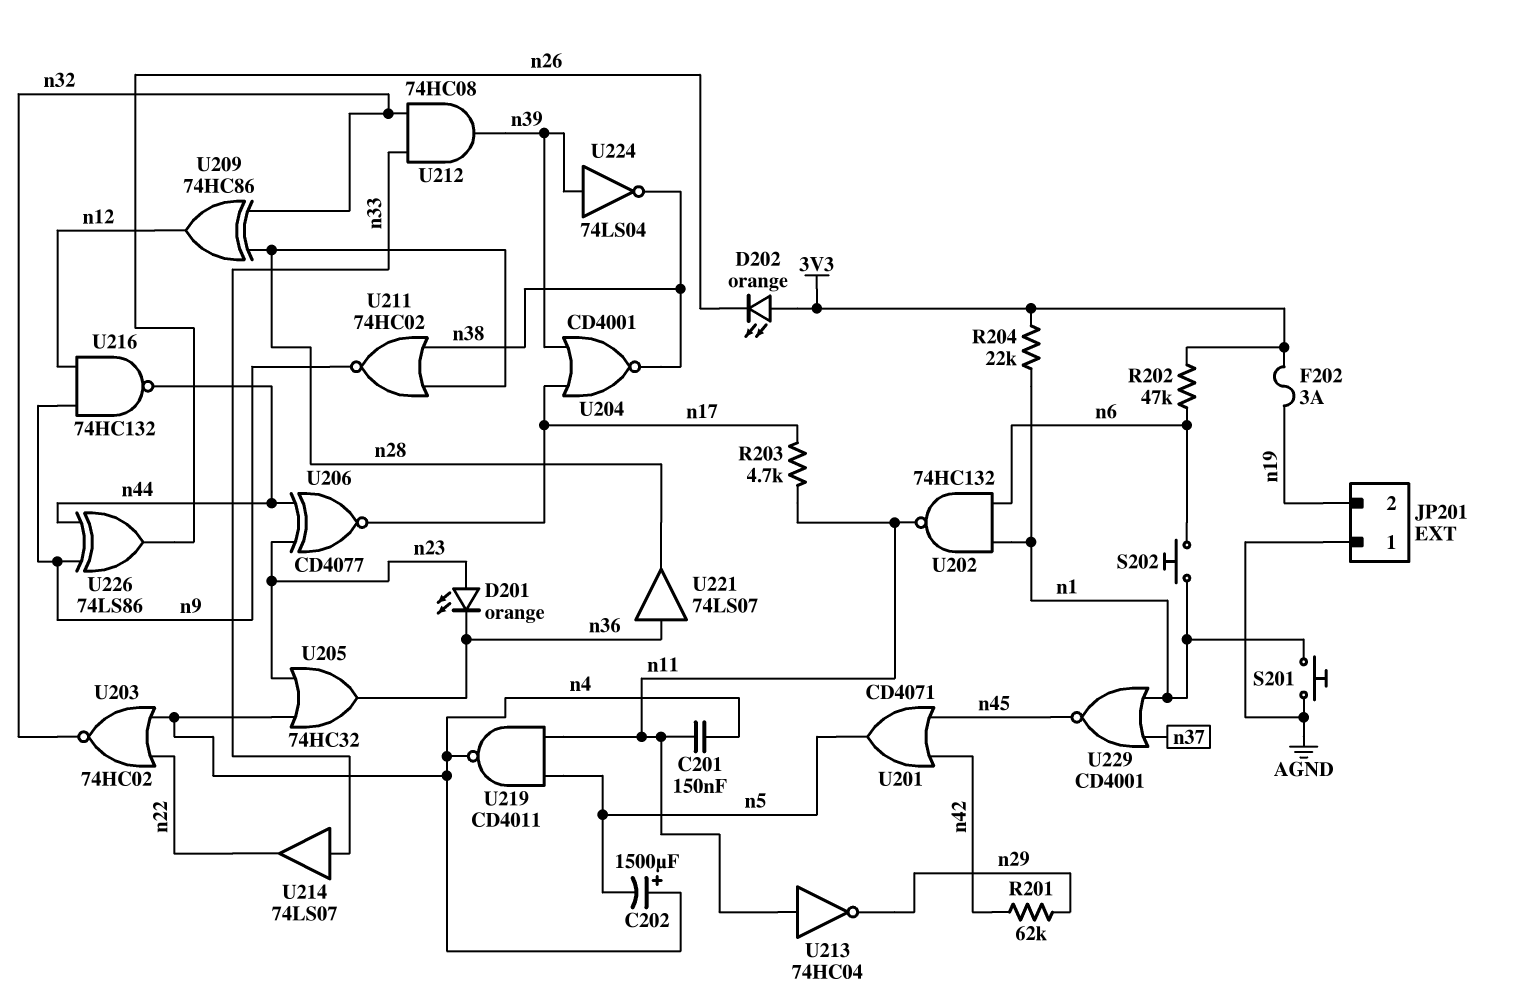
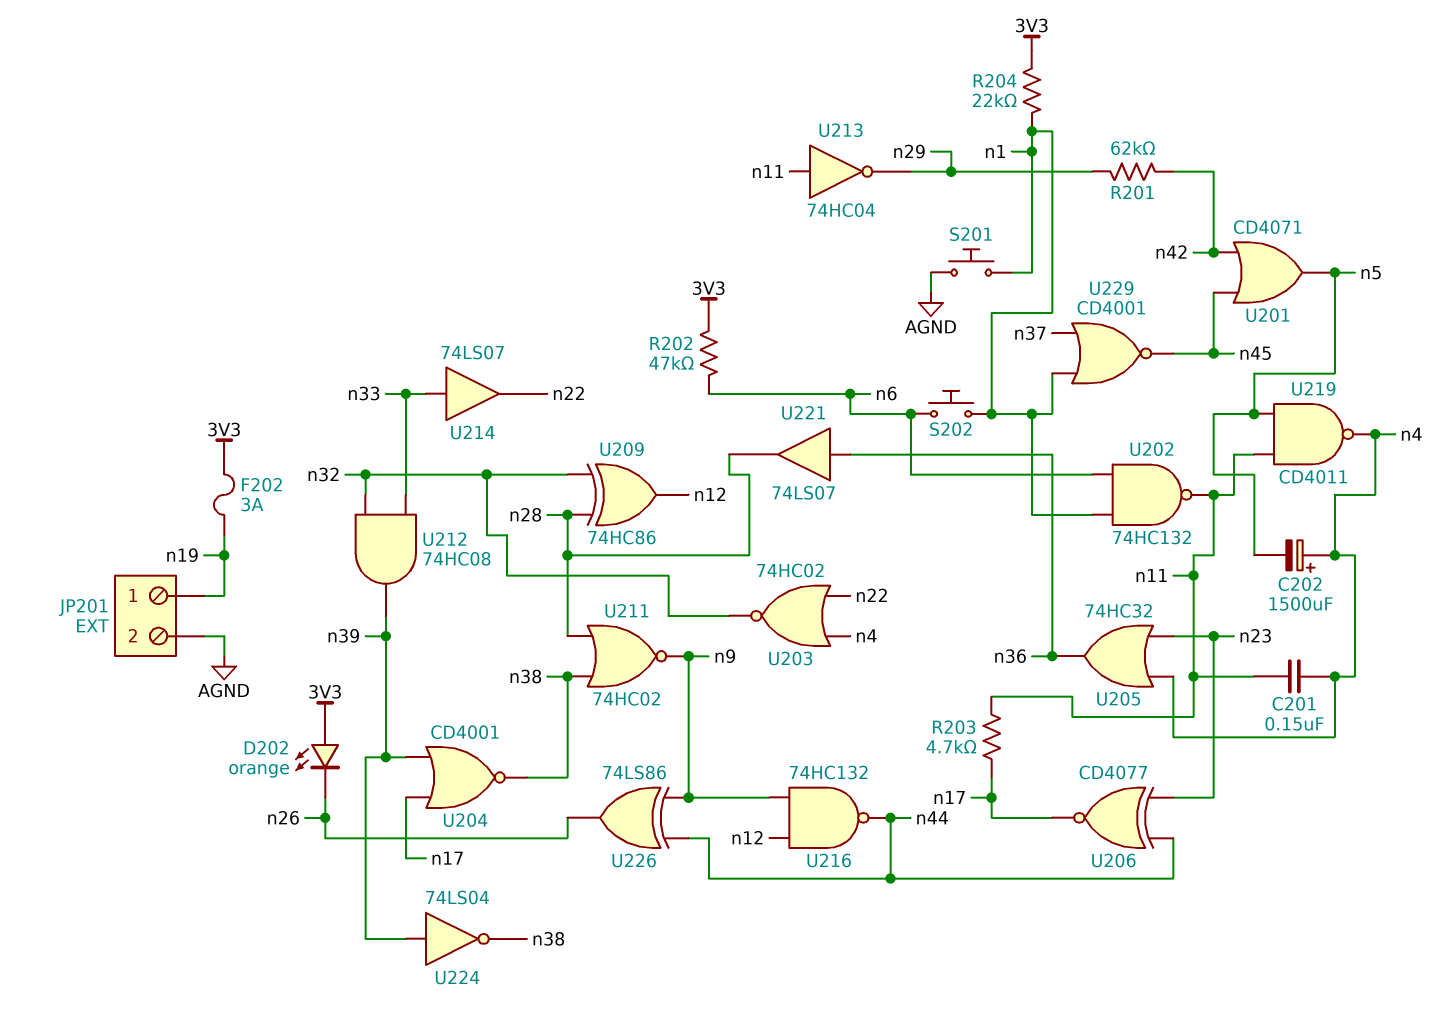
D201: LED orange (A n23, K n36) -> none
JP201 pin 1: AGND -> n19
JP201 pin 2: n19 -> AGND

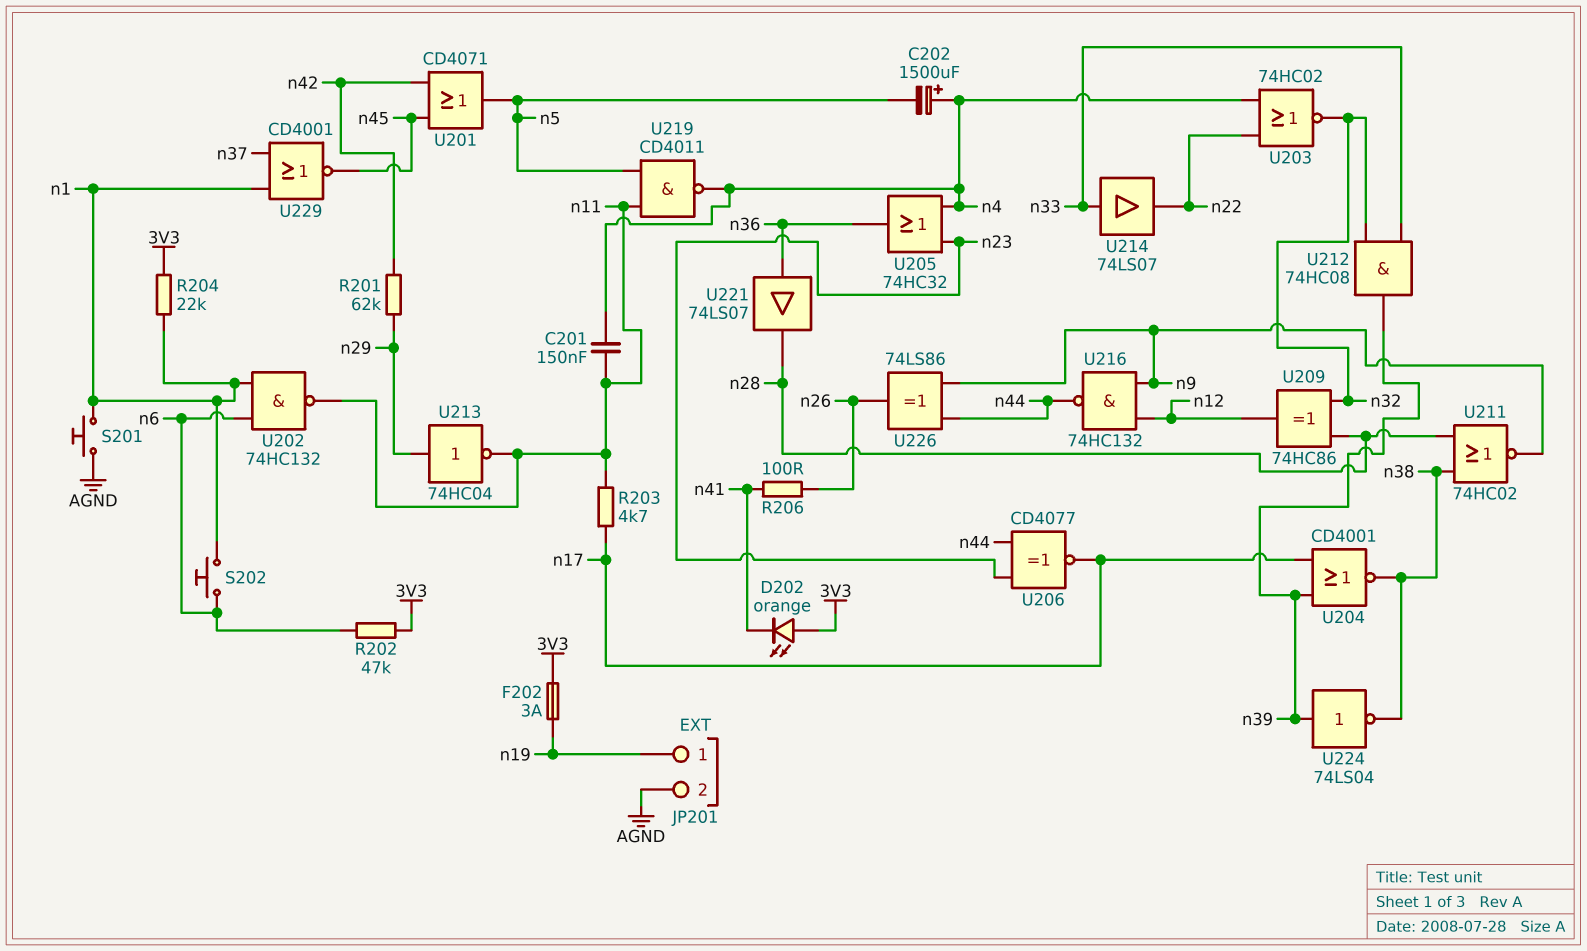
D202: LED orange (A 3V3, K n26) -> LED orange (A 3V3, K n41)
R206: none -> 100 (n26, n41)
U213: NOT 74HC04 (in n11, out n29) -> NOT 74HC04 (in n29, out n11)

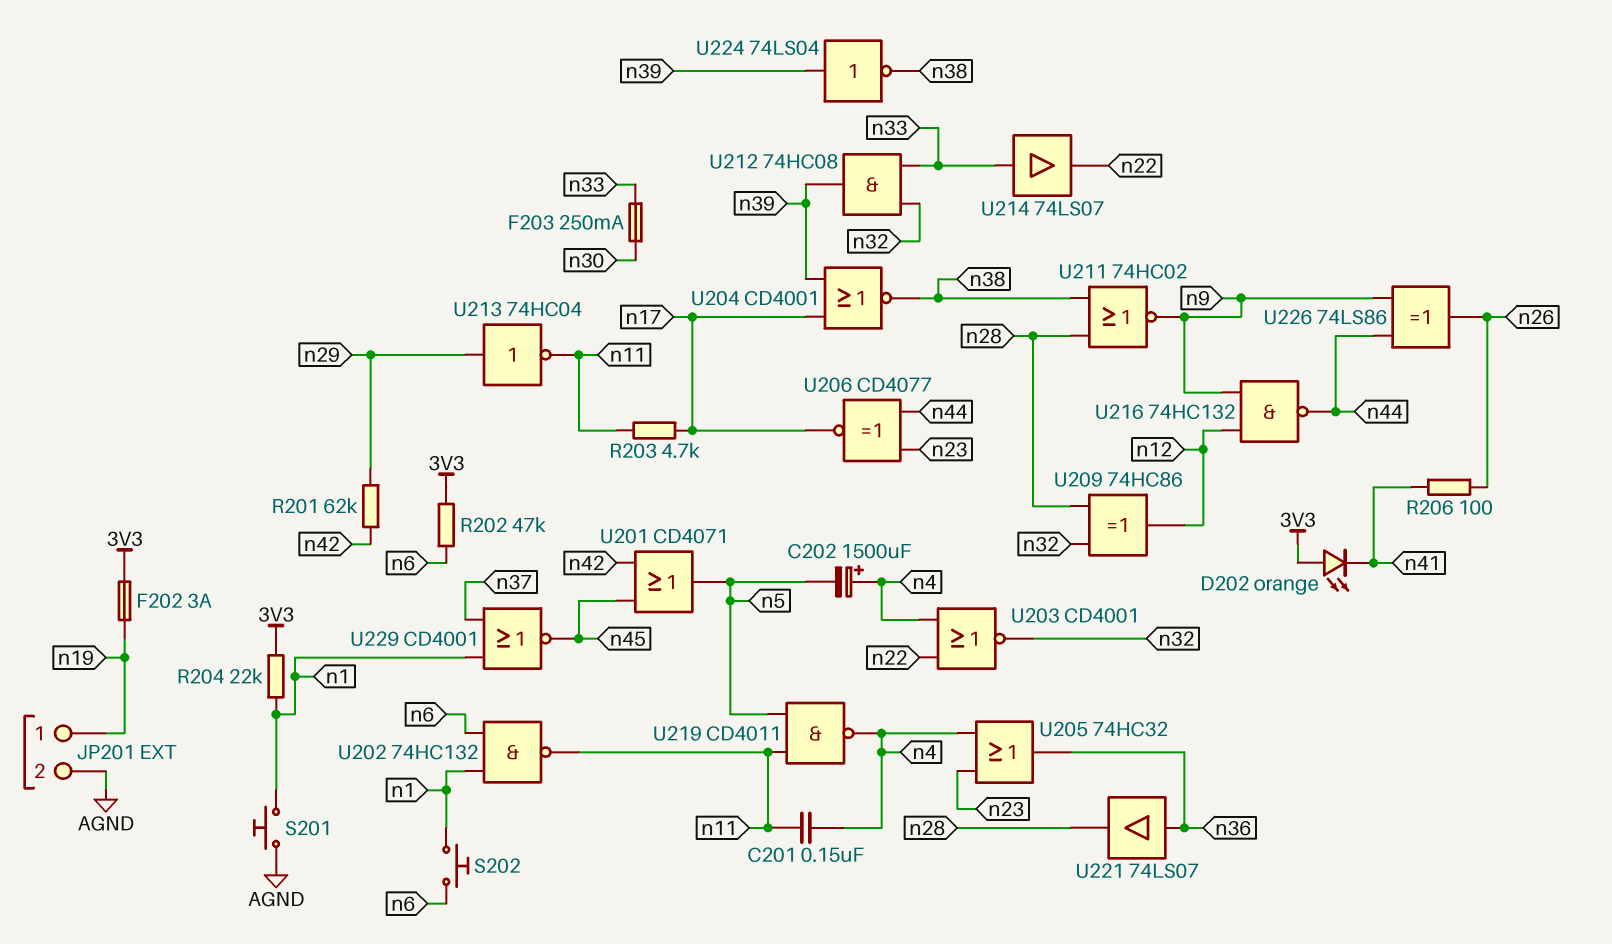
F203: none -> 250mA (n30, n33)
U203: NOR 74HC02 (in n4, in n22, out n32) -> NOR CD4001 (in n4, in n22, out n32)

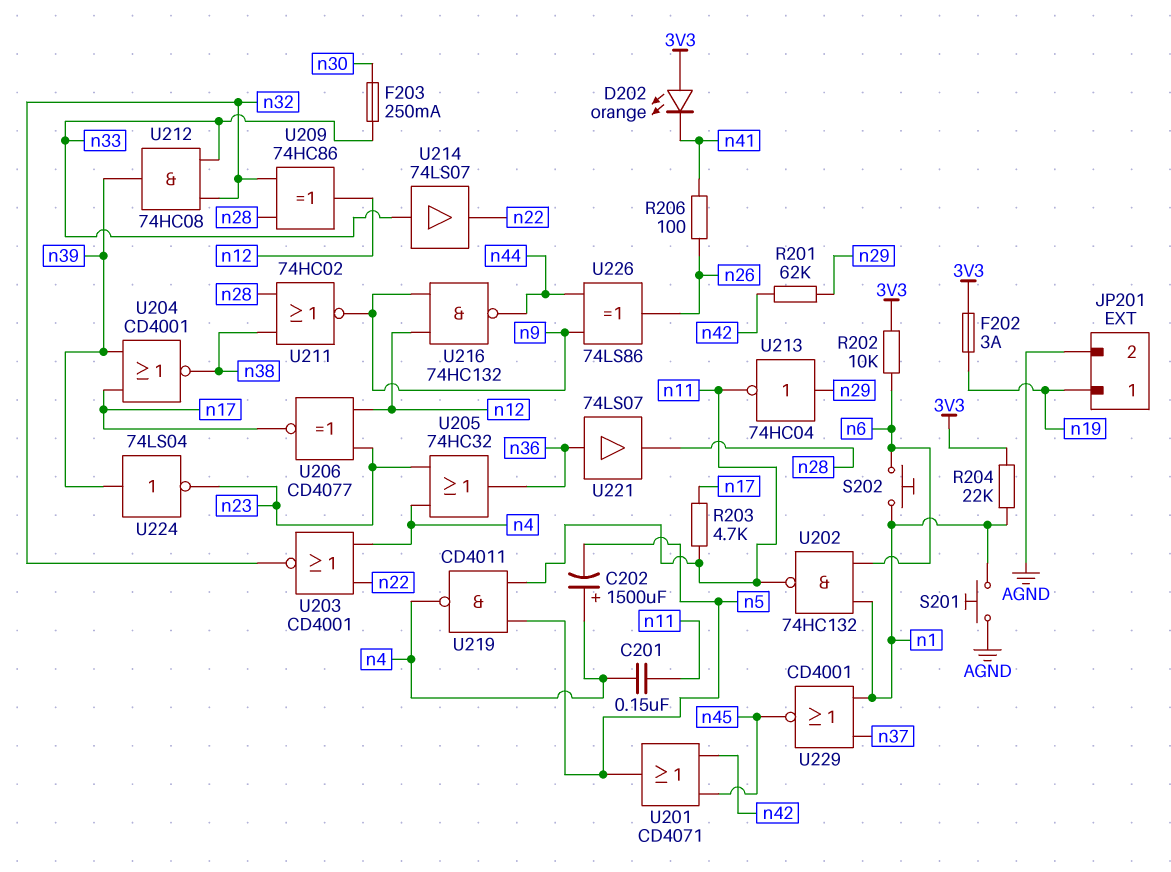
R202: 47k (3V3, n6) -> 10k (3V3, n6)
U206: XNOR CD4077 (in n23, in n44, out n17) -> XNOR CD4077 (in n12, in n23, out n17)
U224: NOT 74LS04 (in n39, out n38) -> NOT 74LS04 (in n39, out n23)

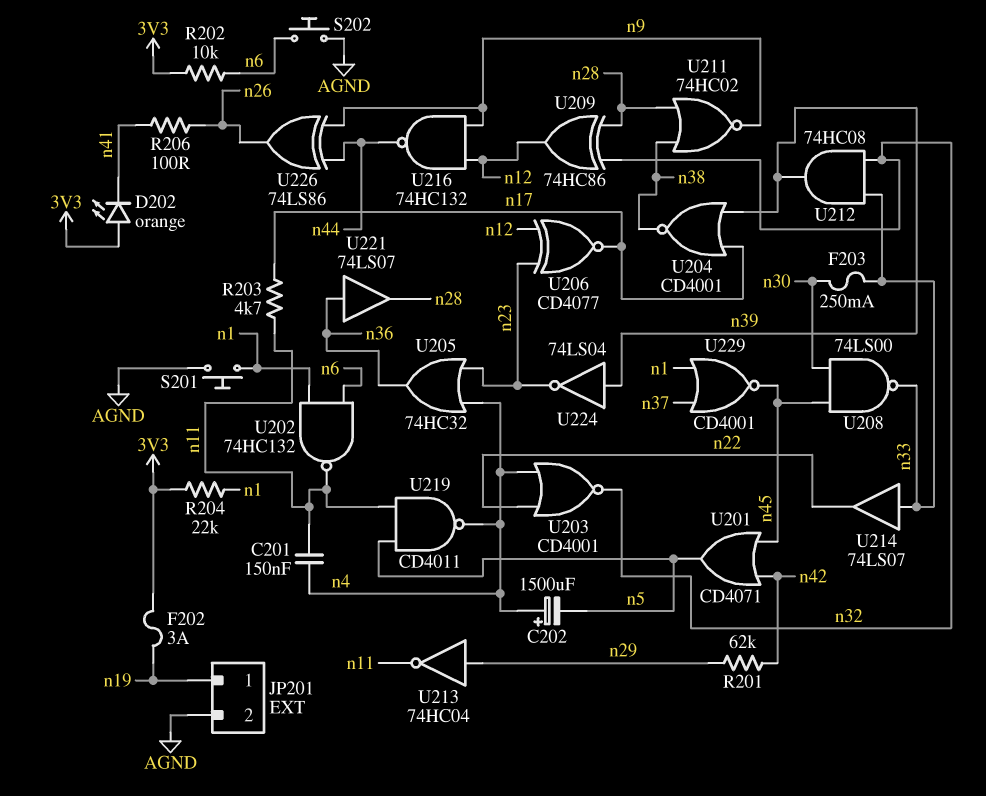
S202: button (n1, n6) -> button (AGND, n6)
U208: none -> NAND 74LS00 (in n30, in n45, out n33)

